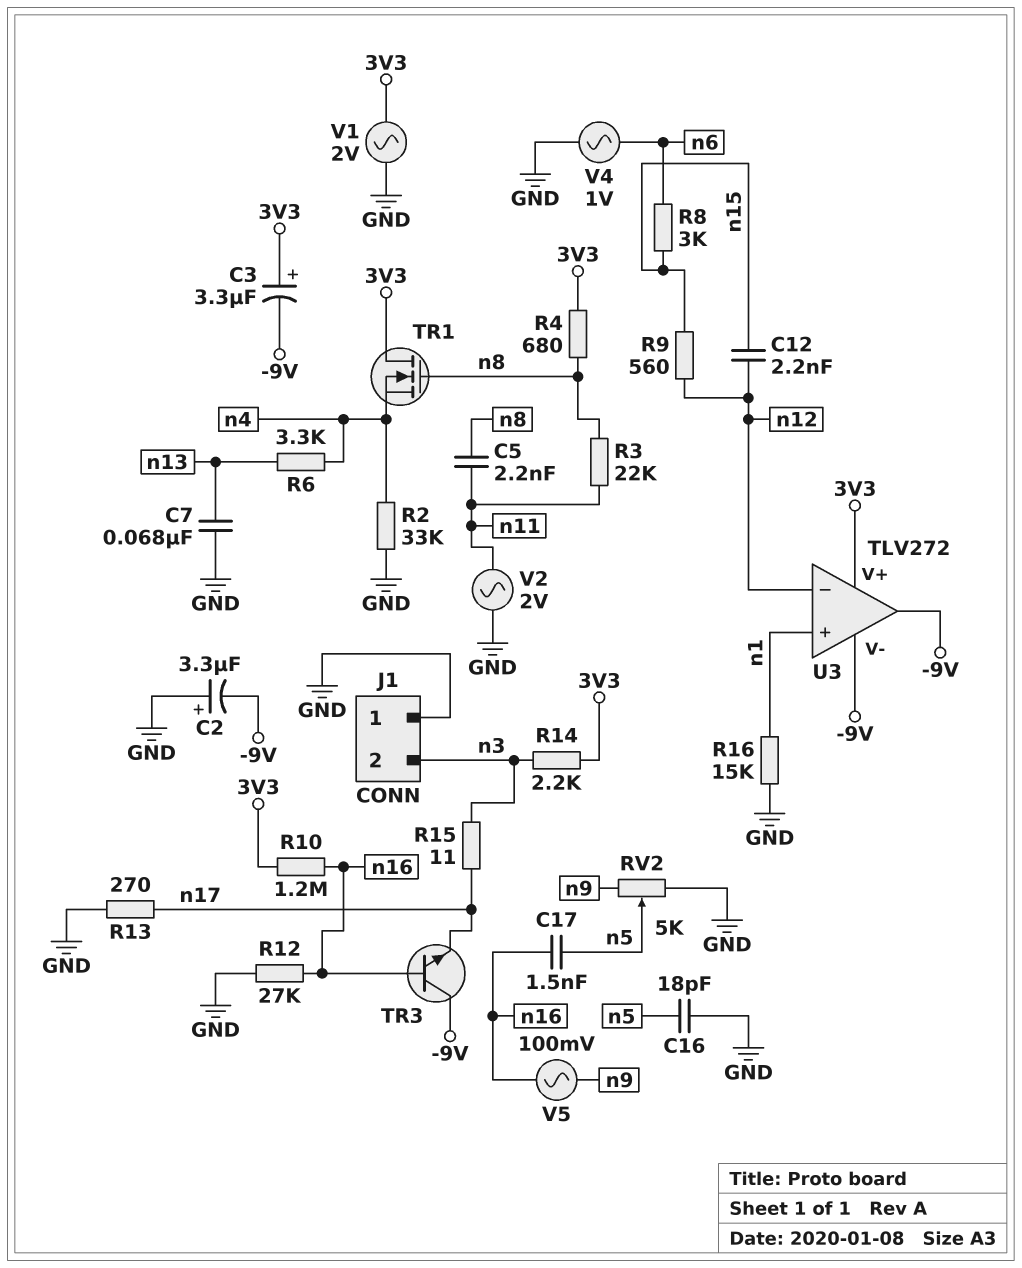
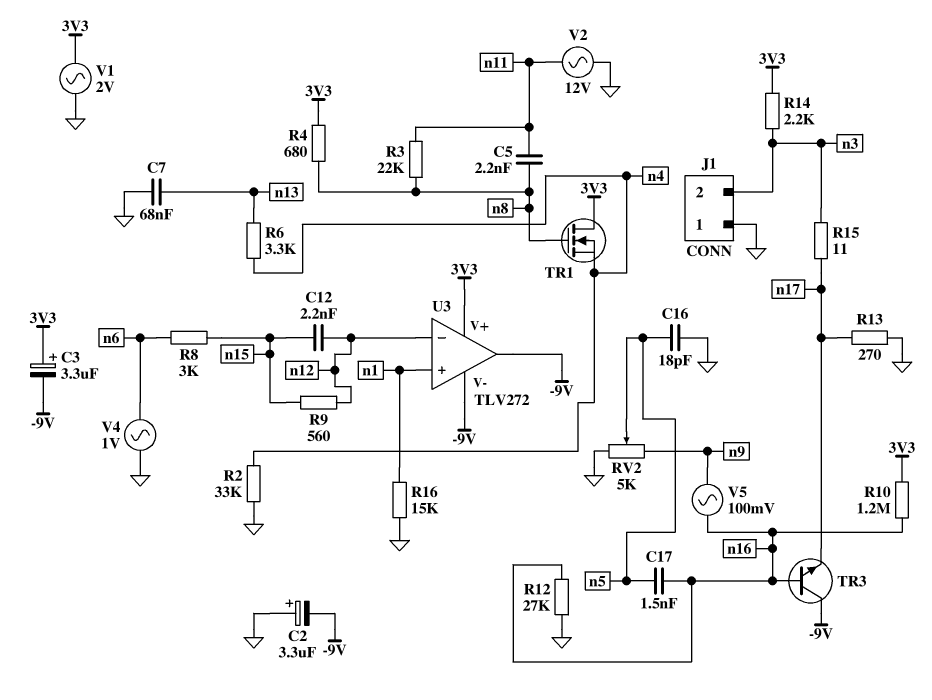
V2: AC 2V (GND, n11) -> AC 12V (GND, n11)

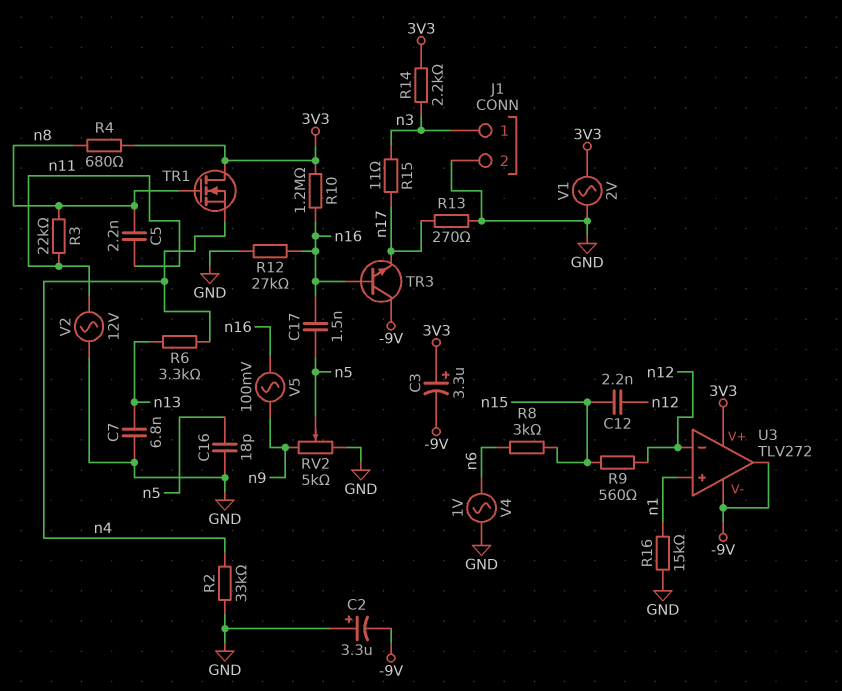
C7: 68nF (GND, n13) -> 6.8nF (GND, n13)
J1 pin 1: GND -> n3
J1 pin 2: n3 -> GND

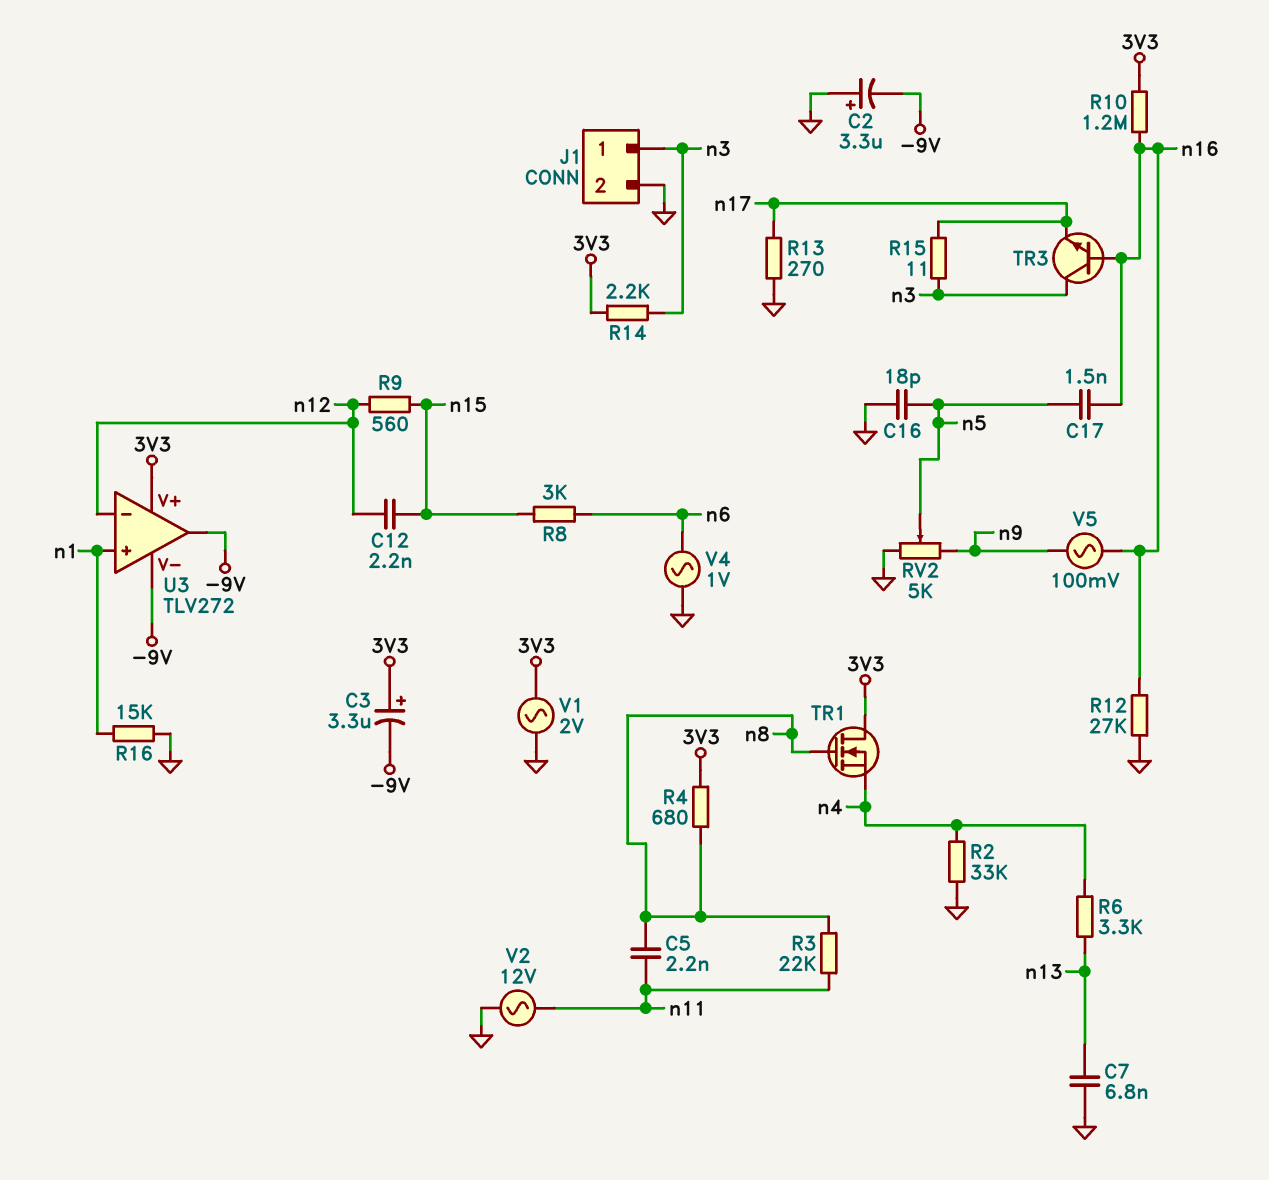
TR3: NPN (B n16, C -9V, E n17) -> NPN (B n16, C n3, E n17)

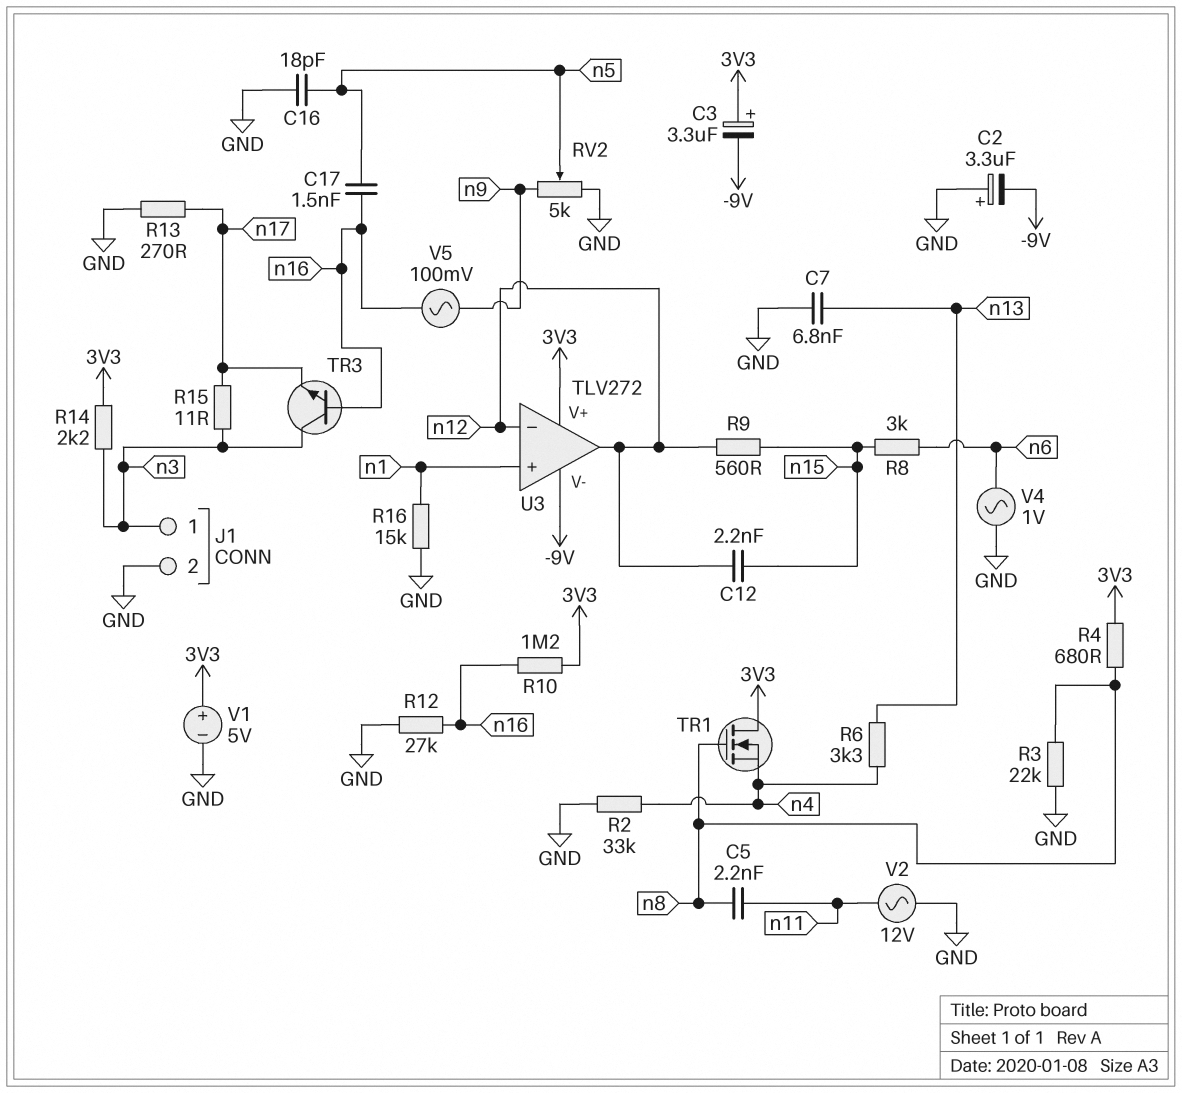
R3: 22k (n8, n11) -> 22k (GND, n8)
U3 pin out: -9V -> n12
V1: AC 2V (3V3, GND) -> 5V (plus 3V3, minus GND)

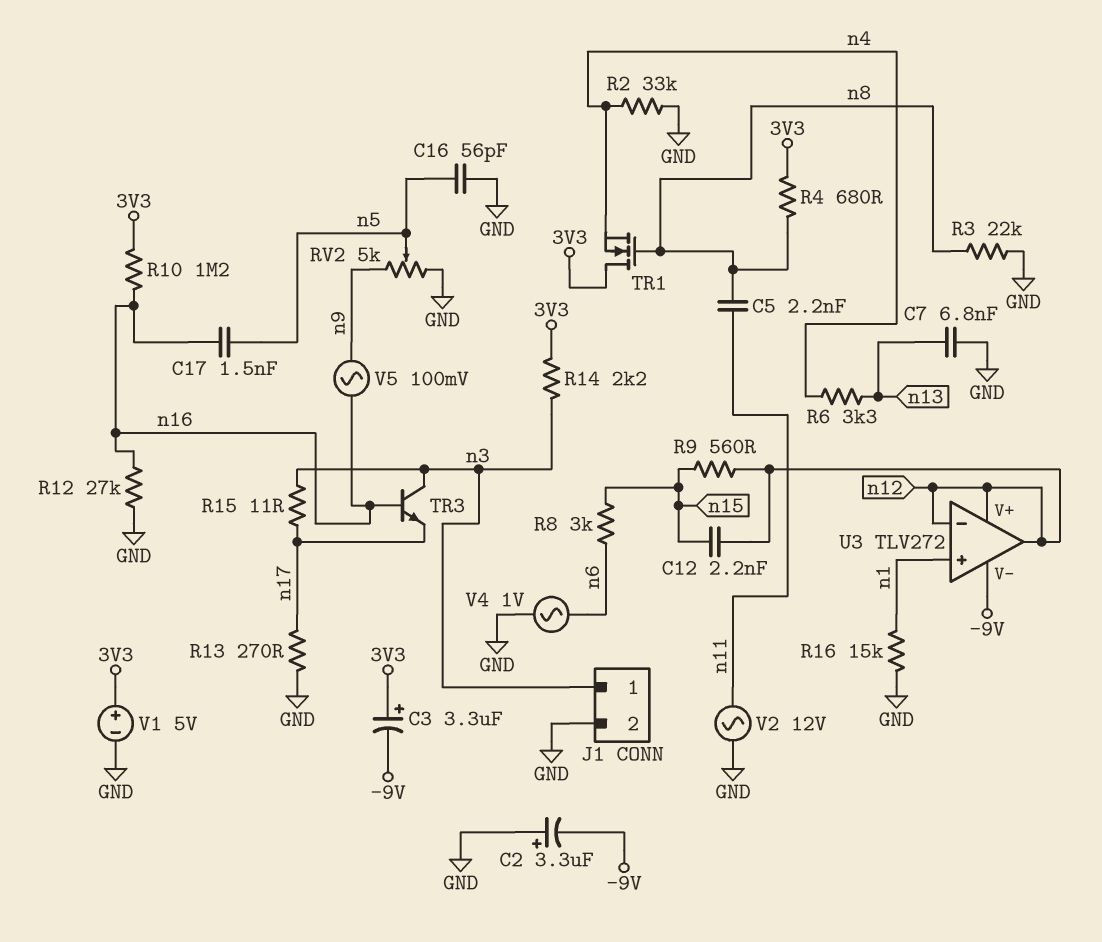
C16: 18pF (GND, n5) -> 56pF (GND, n5)
U3 pin V+: 3V3 -> n12

